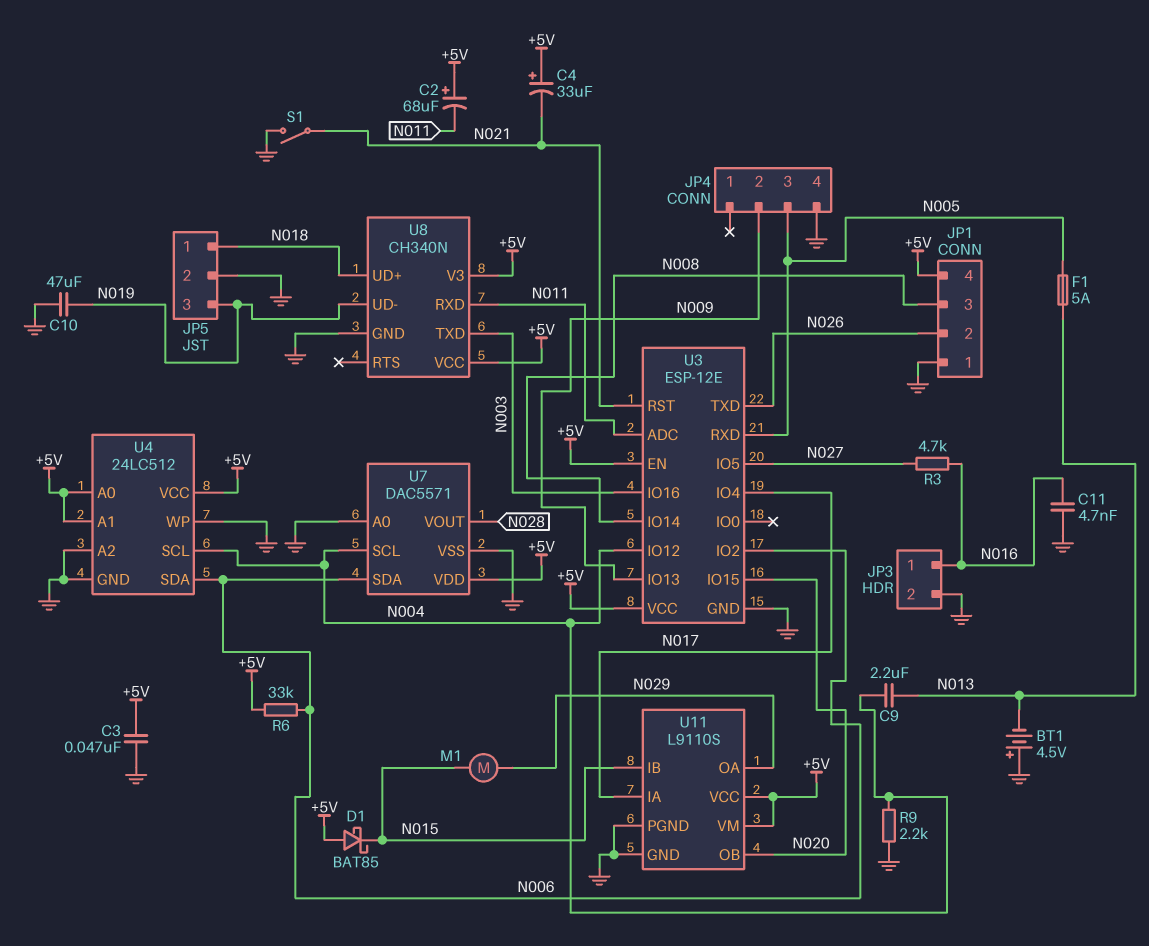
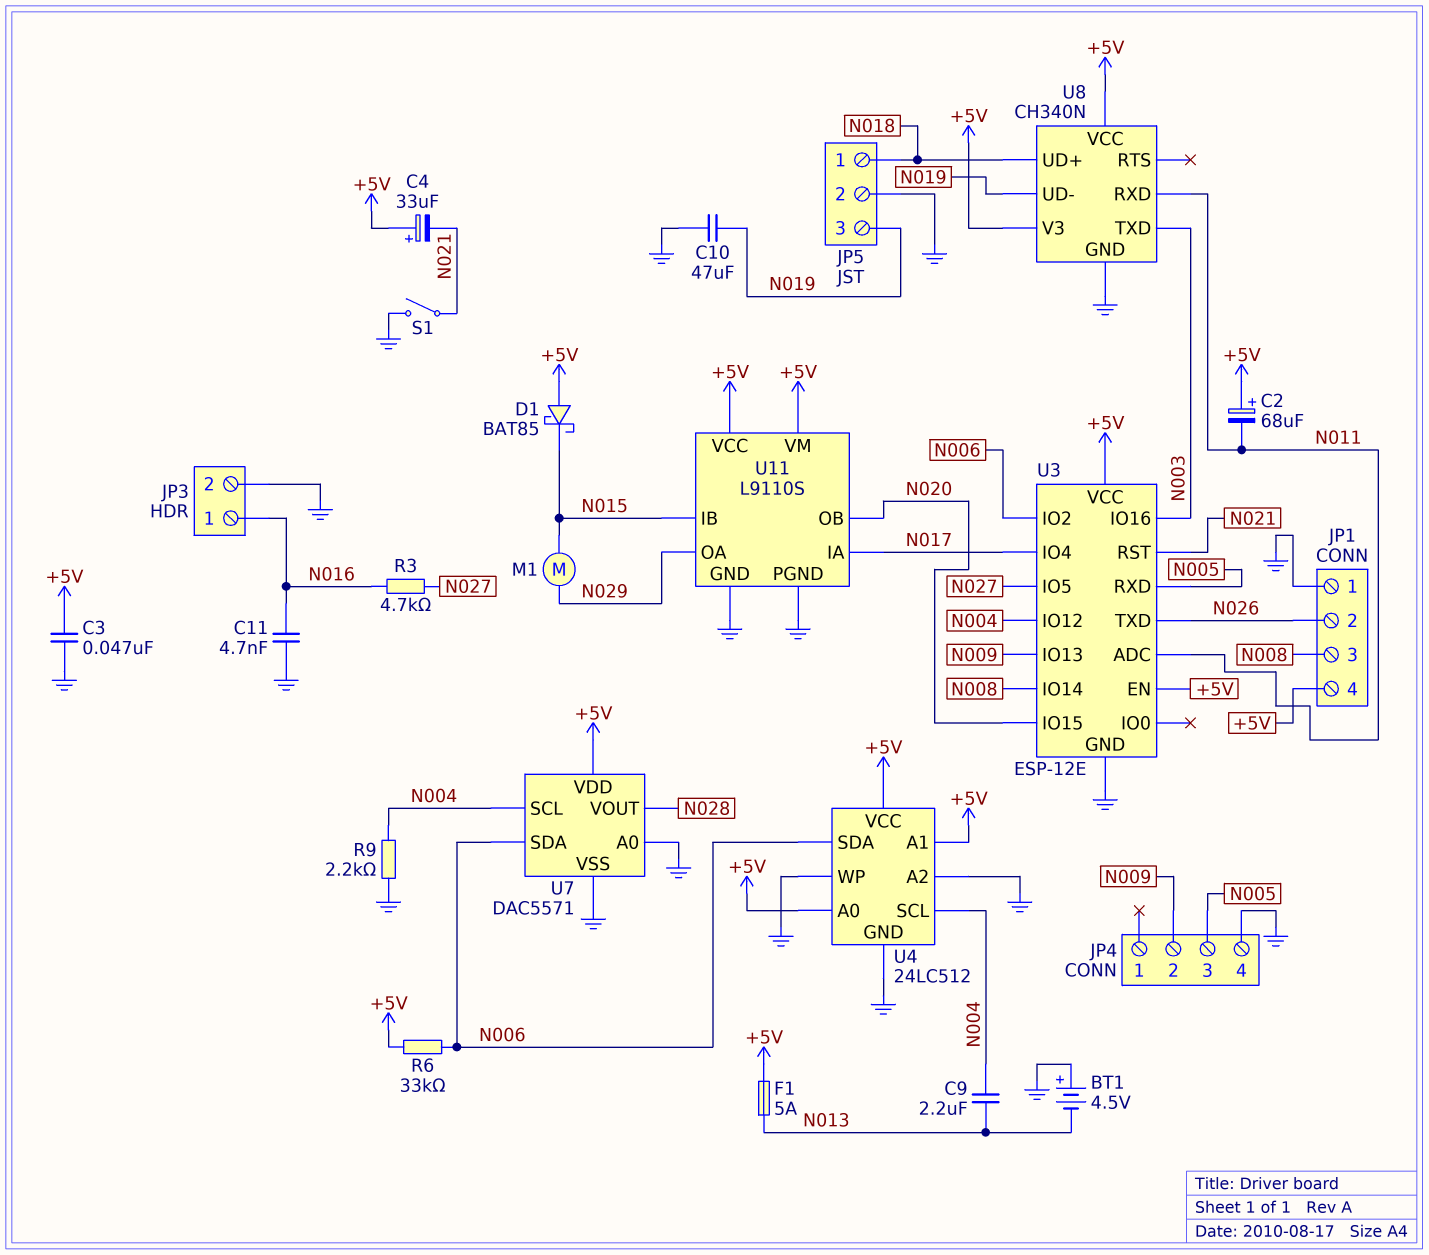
F1: 5A (N005, N013) -> 5A (+5V, N013)

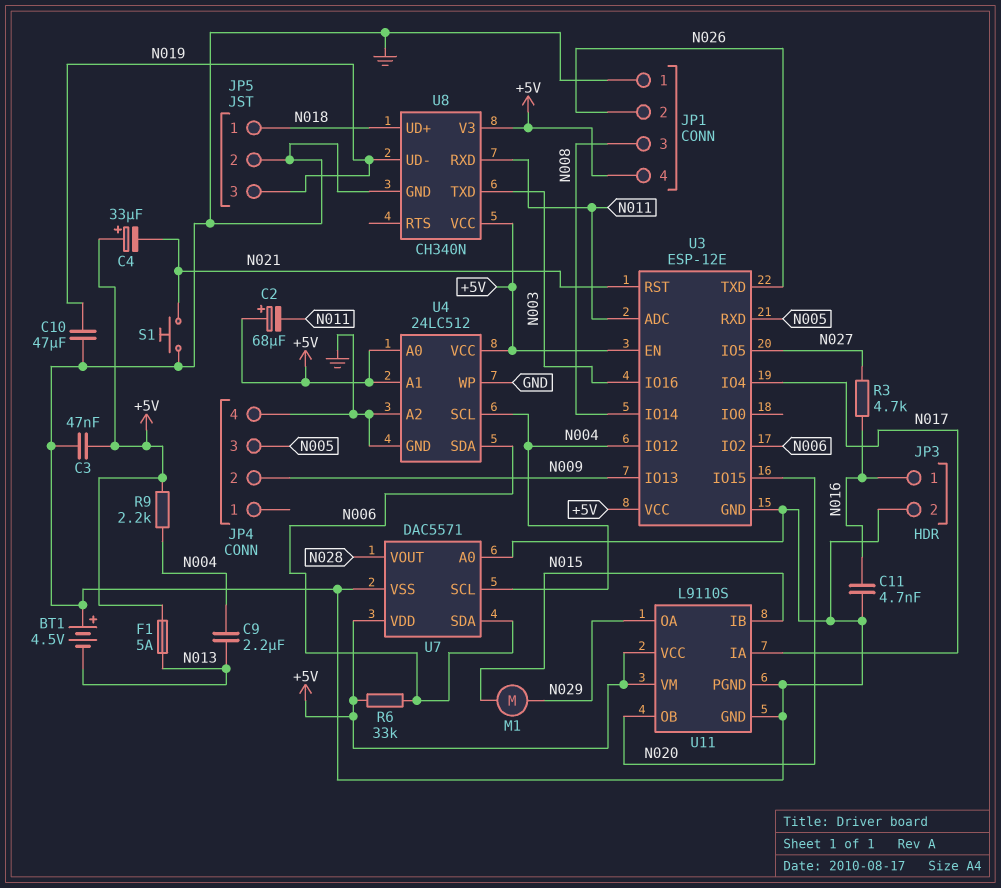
D1: schottky BAT85 (A +5V, K N015) -> none
R9: 2.2k (GND, N004) -> 2.2k (+5V, N004)
S1: switch (GND, N021) -> button (GND, N021)

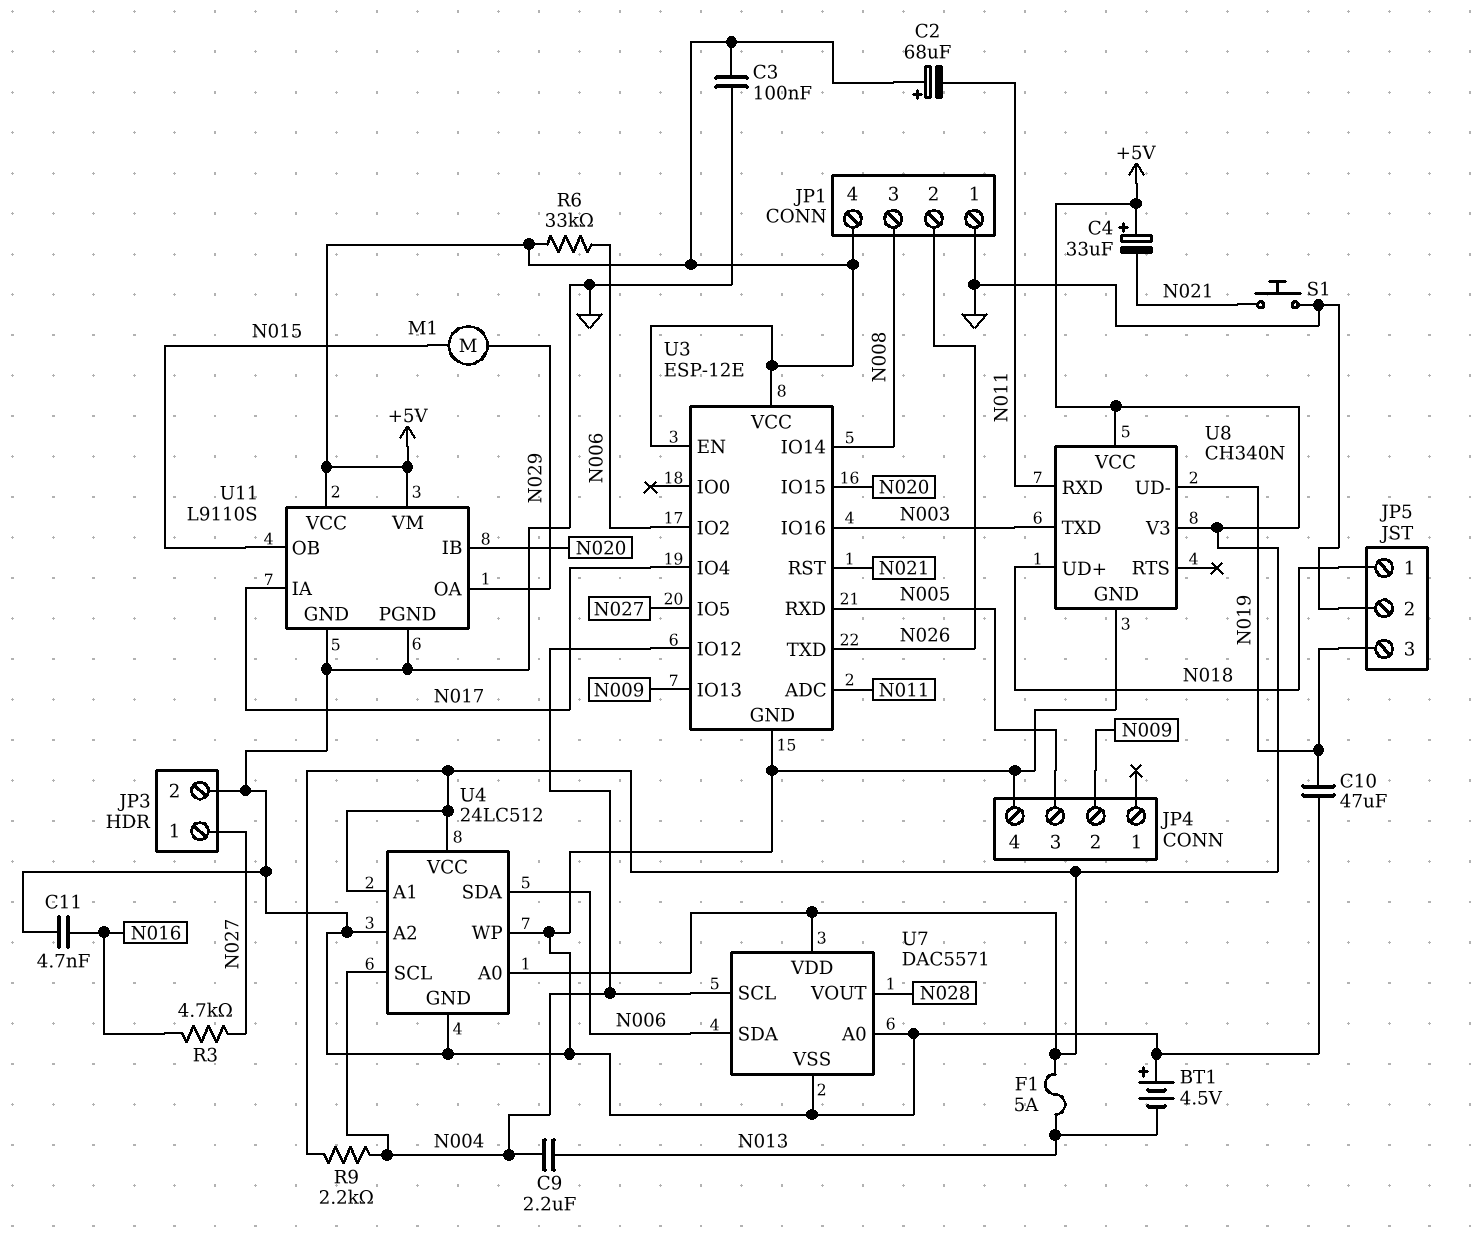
C3: 47nF (+5V, GND) -> 100nF (+5V, GND)
JP3 pin 1: N016 -> N027
U11 pin IB: N015 -> N020
U11 pin OB: N020 -> N015

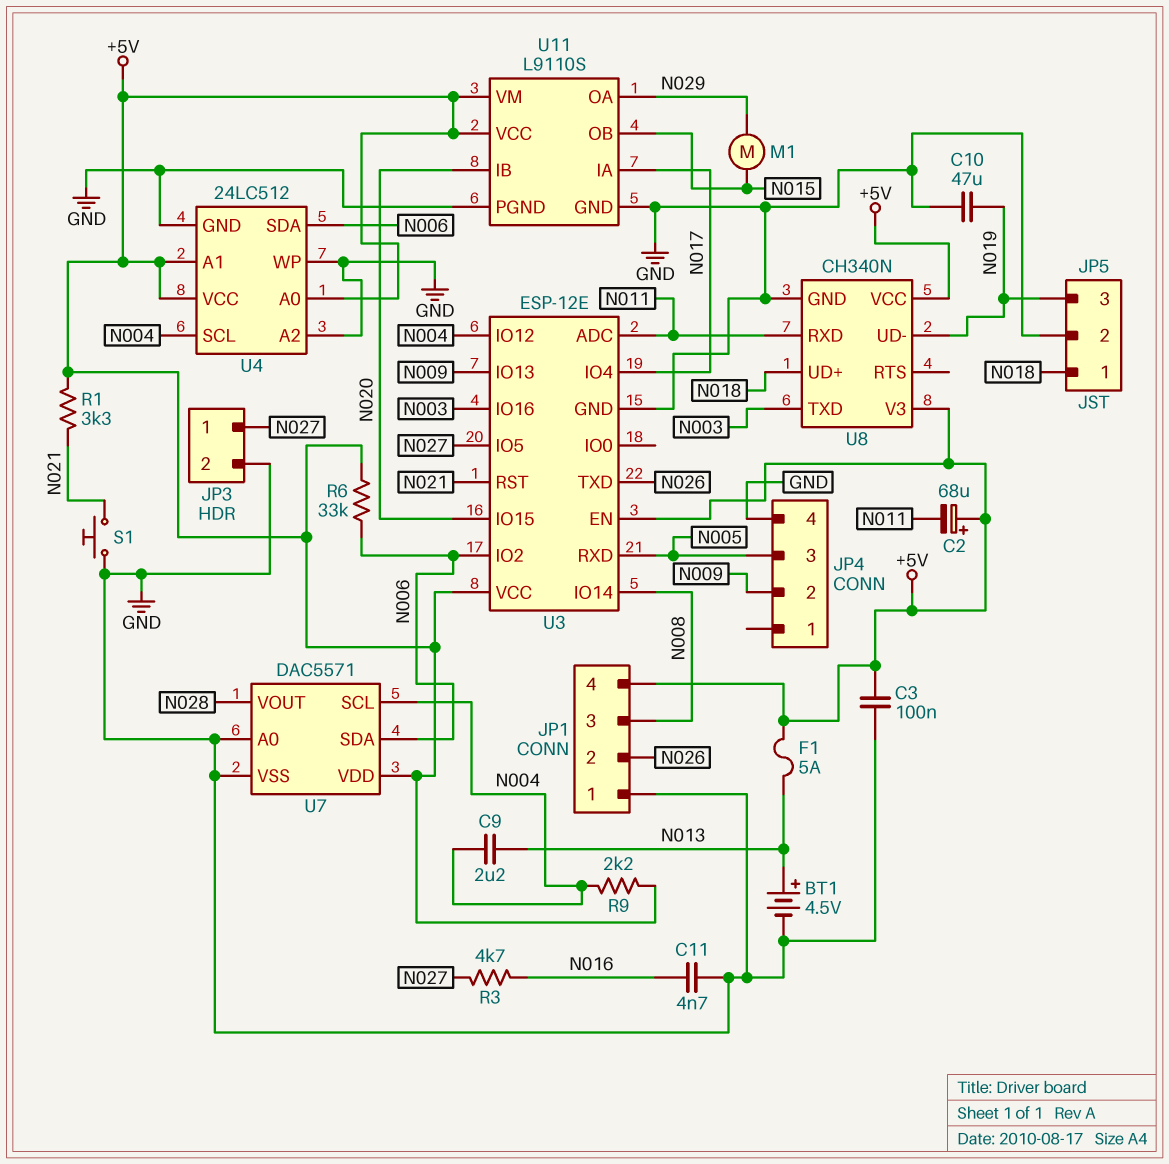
BT1: 4.5V (plus GND, minus N013) -> 4.5V (plus N013, minus GND)
C4: 33uF (plus +5V, minus N021) -> none
R1: none -> 3.3k (+5V, N021)

